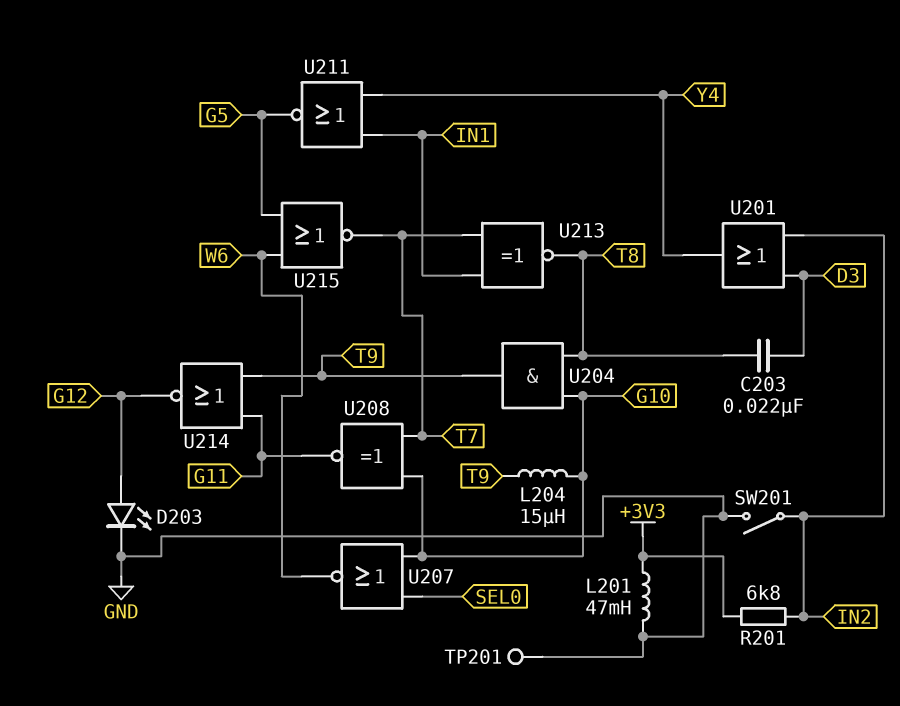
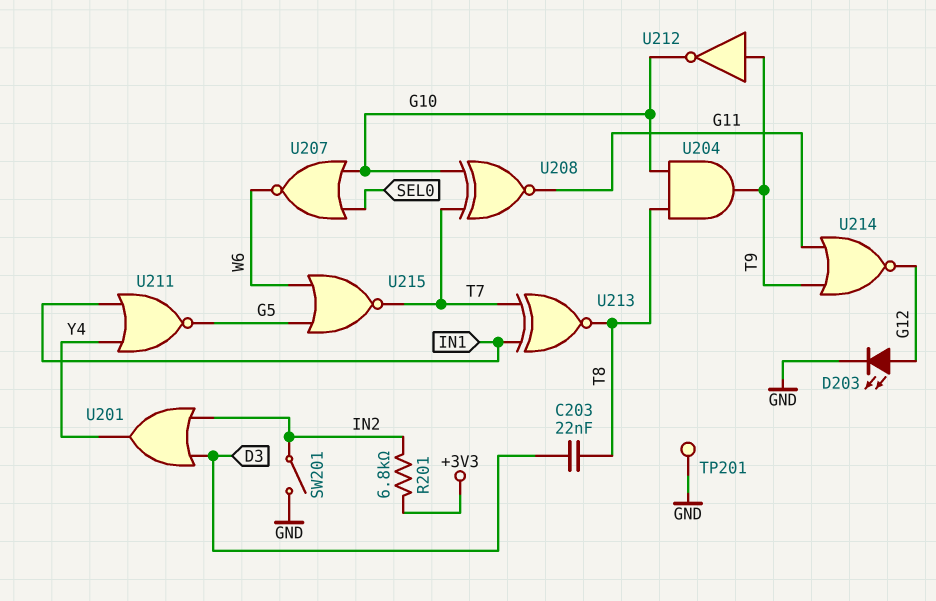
L201: 47mH (+3V3, GND) -> none
L204: 15uH (G10, T9) -> none
U212: none -> NOT (in T9, out G10)

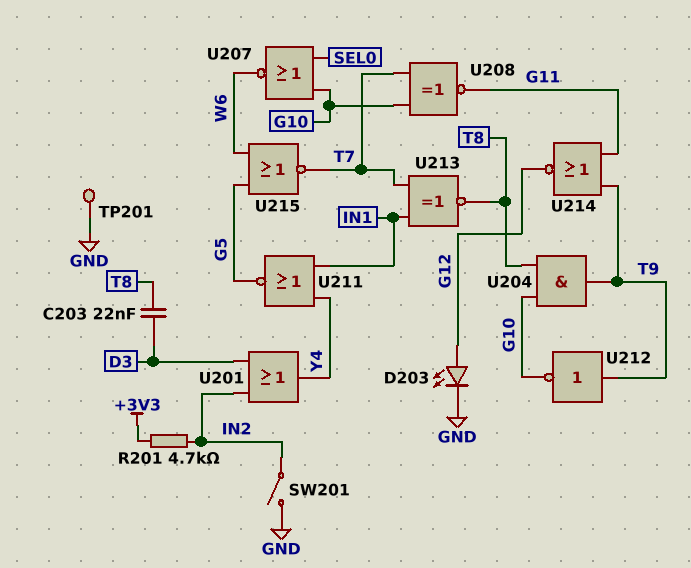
R201: 6.8k (+3V3, IN2) -> 4.7k (+3V3, IN2)

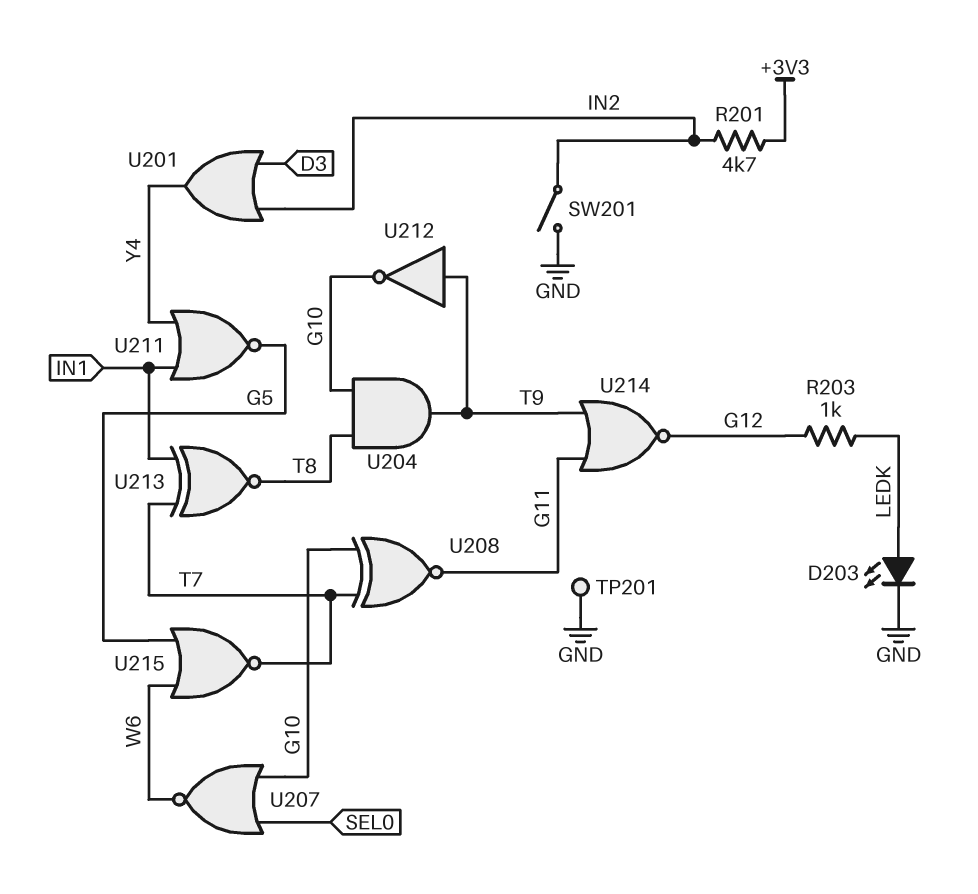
C203: 22nF (D3, T8) -> none
D203: LED (A G12, K GND) -> LED (A LEDK, K GND)
R203: none -> 1k (G12, LEDK)

